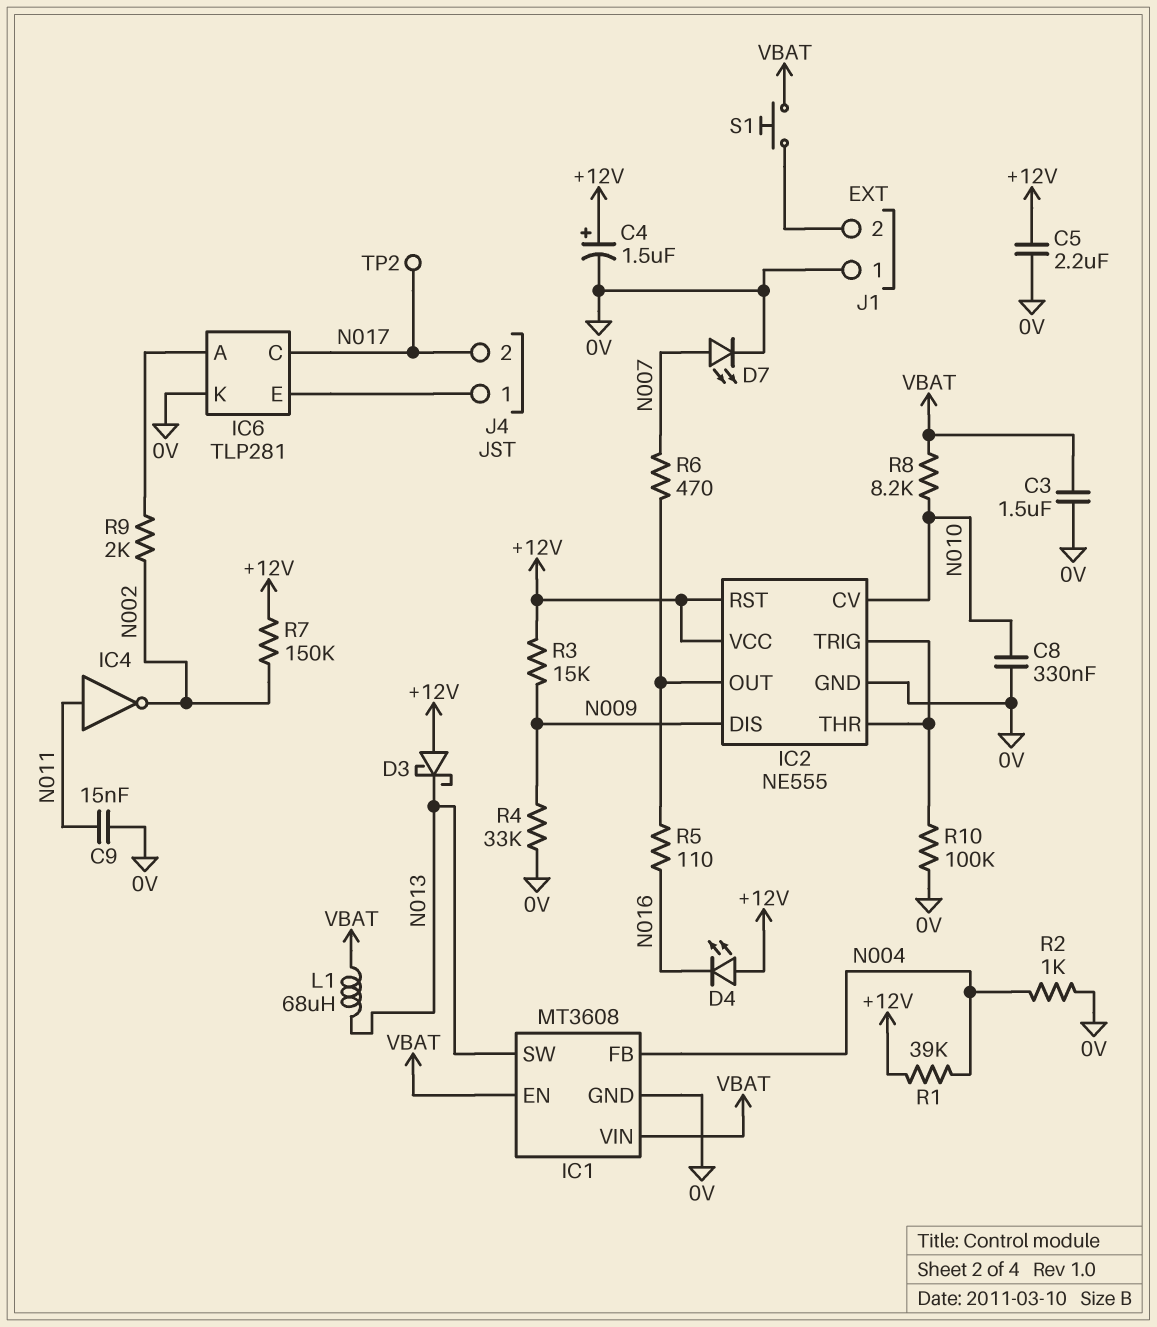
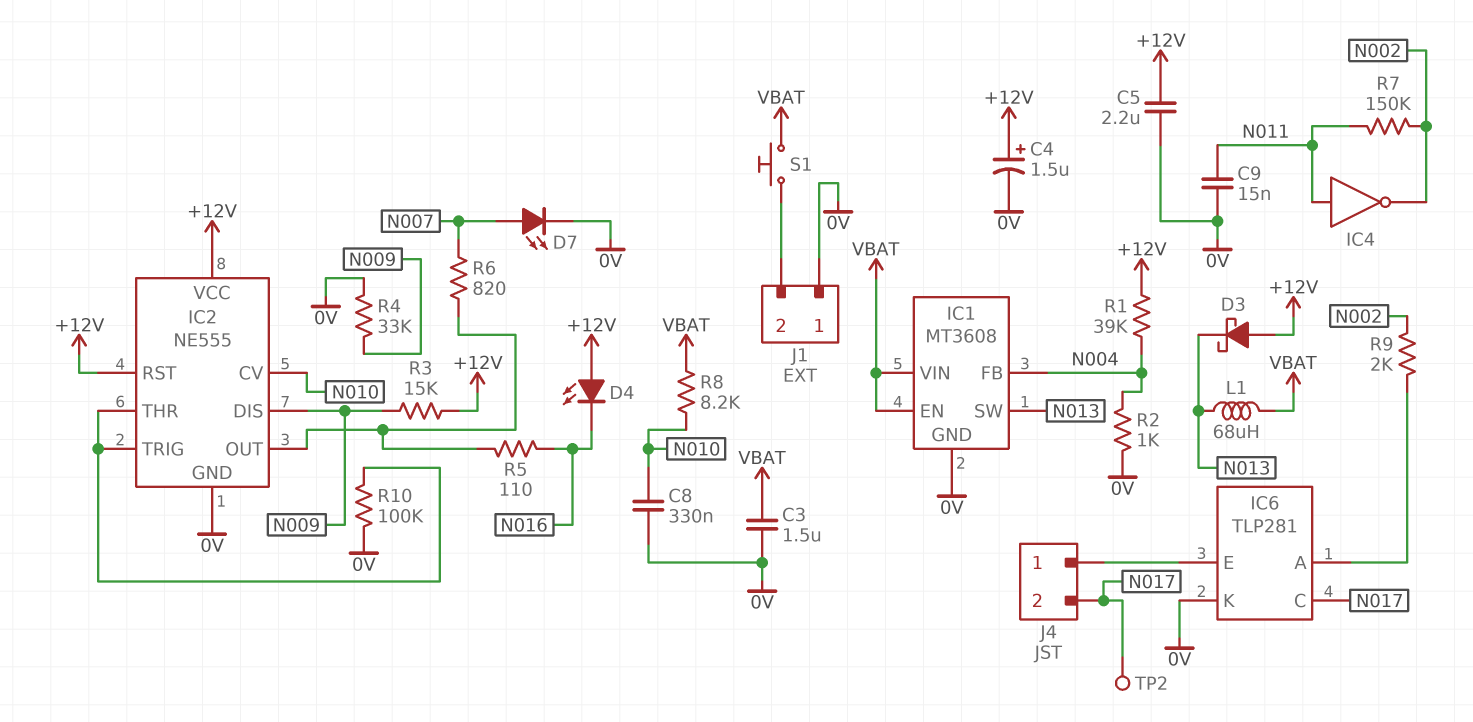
R6: 470 (IC2/OUT, N007) -> 820 (IC2/OUT, N007)
R7: 150k (+12V, N002) -> 150k (N002, N011)

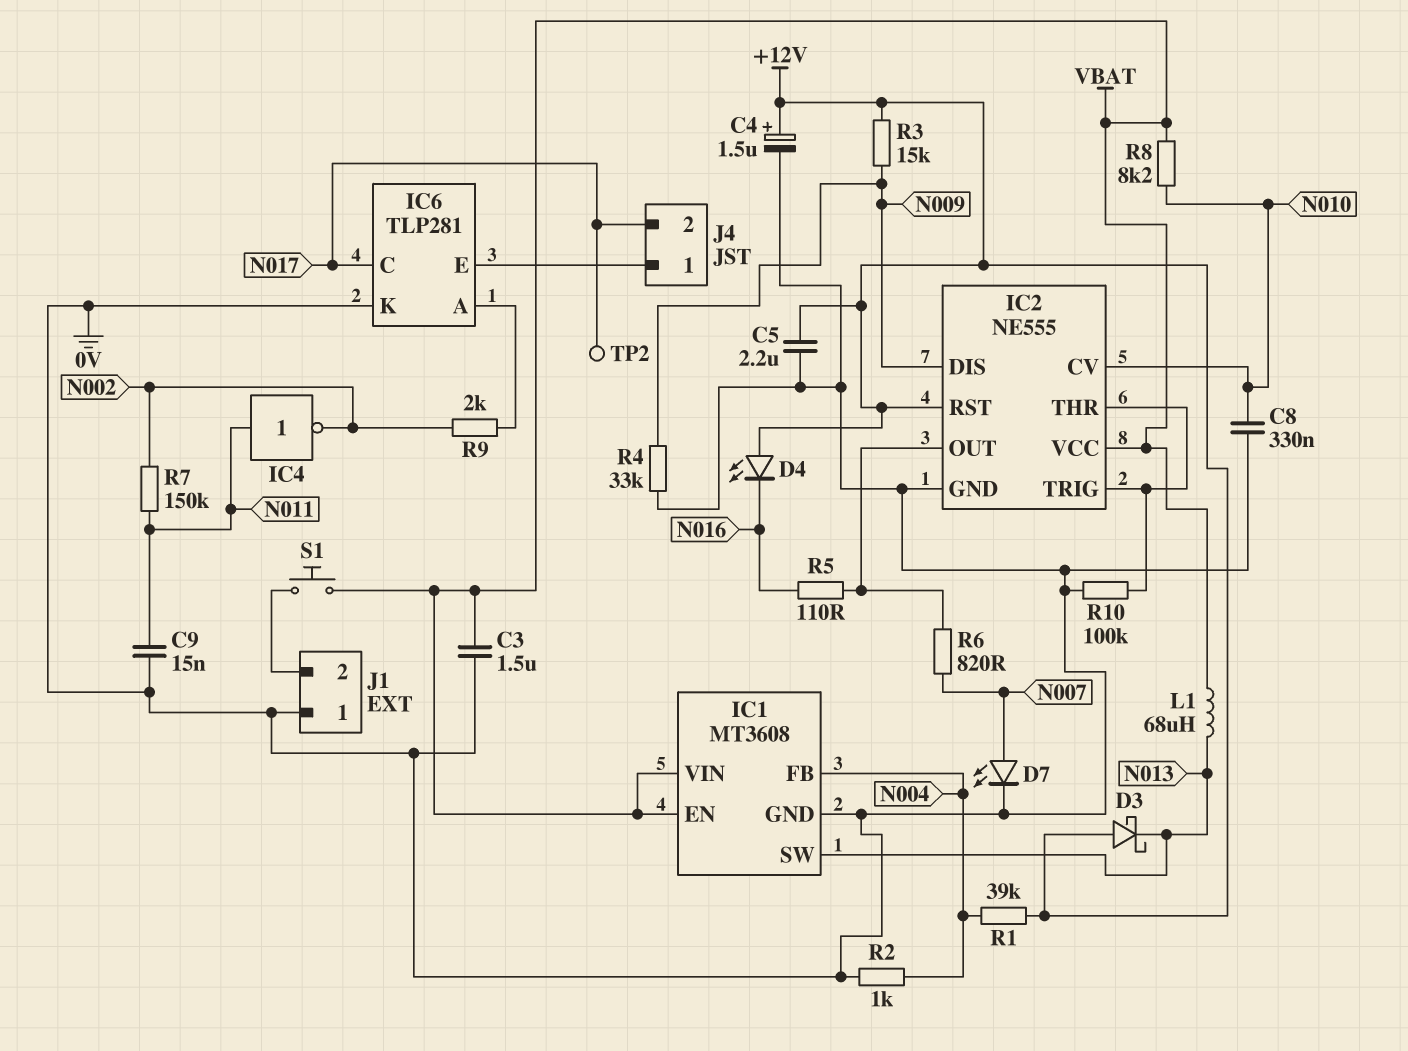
IC2 pin VCC: +12V -> VBAT

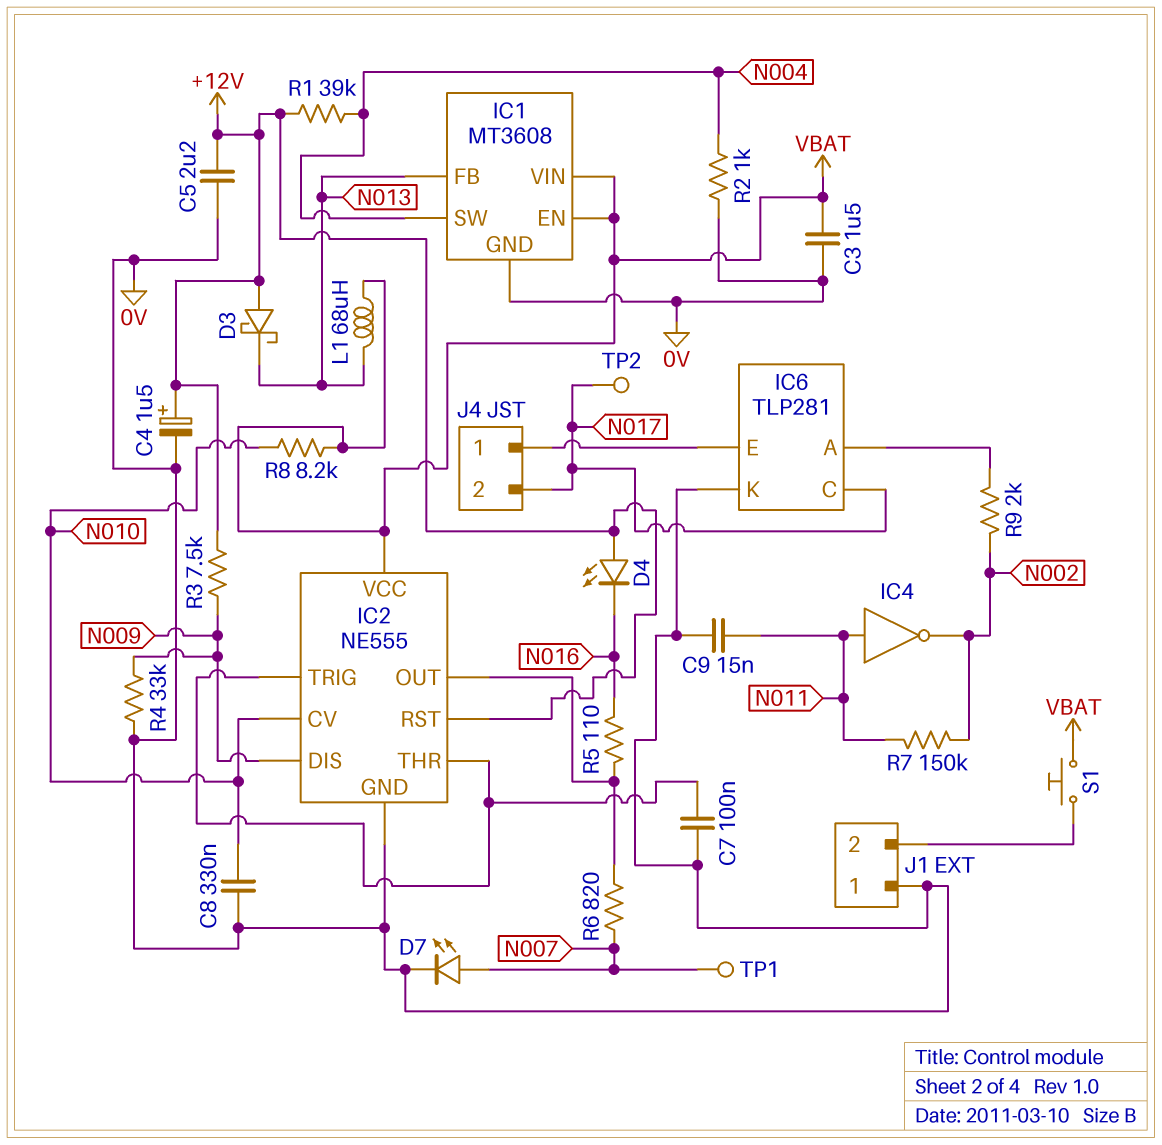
C7: none -> 100nF (0V, IC2/THR)
IC1 pin FB: N004 -> N013
IC1 pin SW: N013 -> N004
R3: 15k (+12V, N009) -> 7.5k (+12V, N009)
R10: 100k (0V, IC2/THR) -> none
TP1: none -> test point (N007)

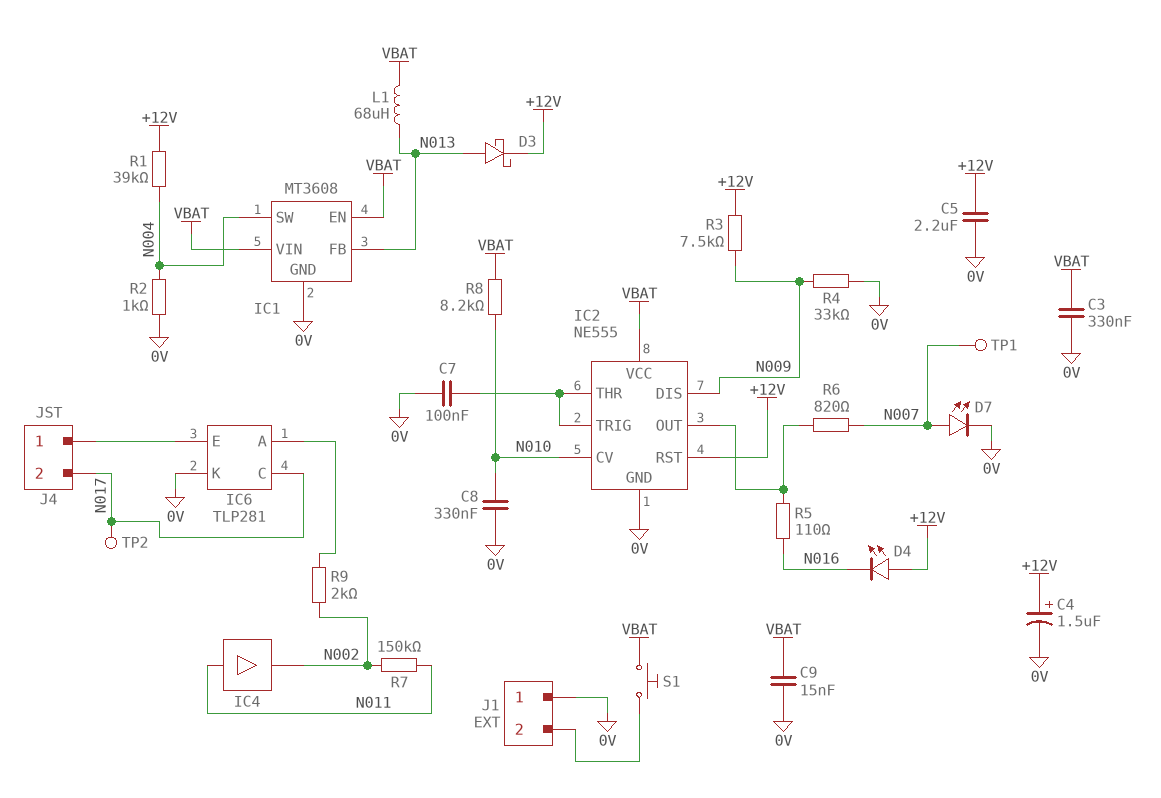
C3: 1.5uF (0V, VBAT) -> 330nF (0V, VBAT)
C9: 15nF (0V, N011) -> 15nF (0V, VBAT)
D3: schottky (A +12V, K N013) -> schottky (A N013, K +12V)
IC4: NOT (in N011, out N002) -> buffer (in N011, out N002)

